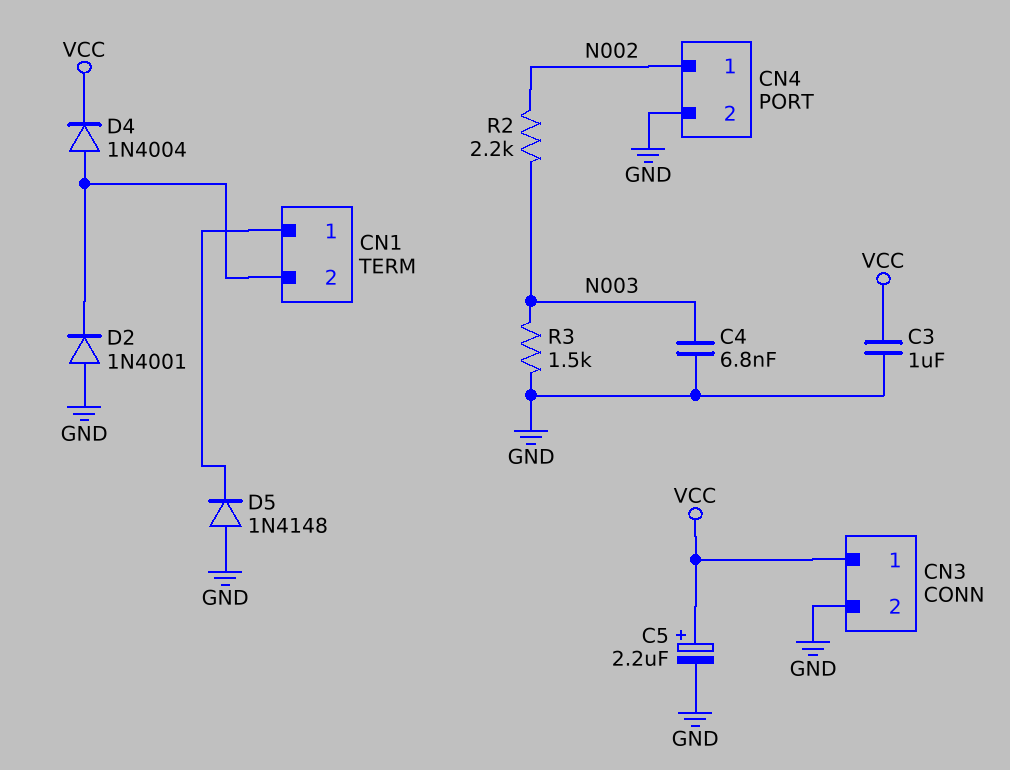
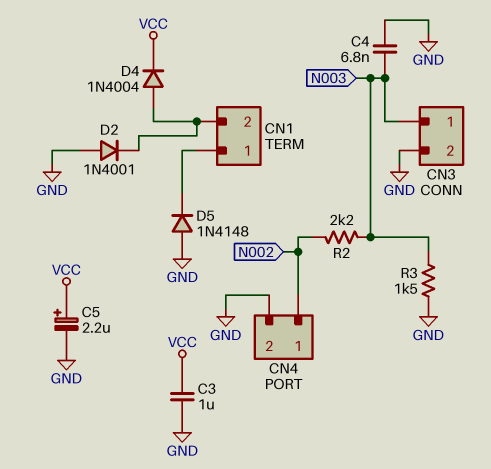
CN3 pin 1: VCC -> N003

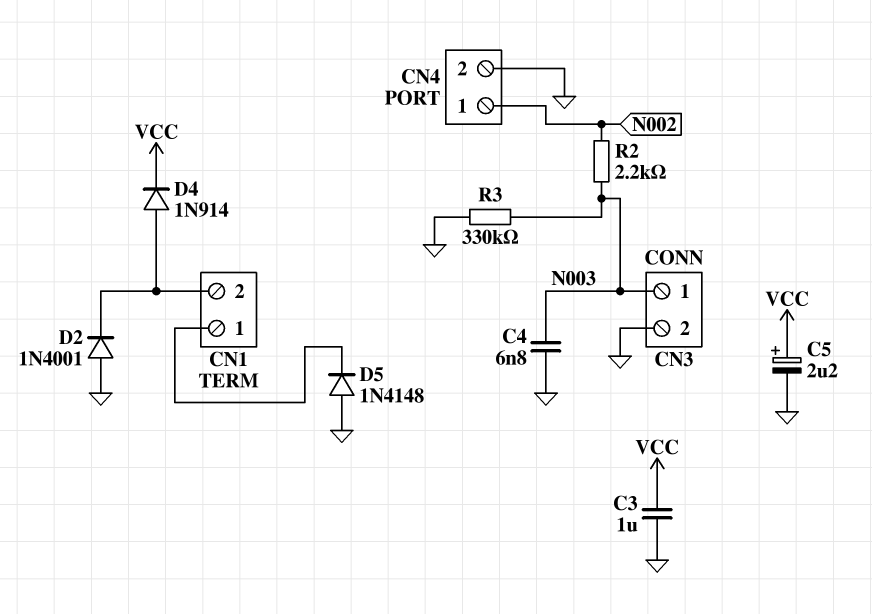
D4: diode 1N4004 (A CN1/2, K VCC) -> diode 1N914 (A CN1/2, K VCC)
R3: 1.5k (GND, N003) -> 330k (GND, N003)

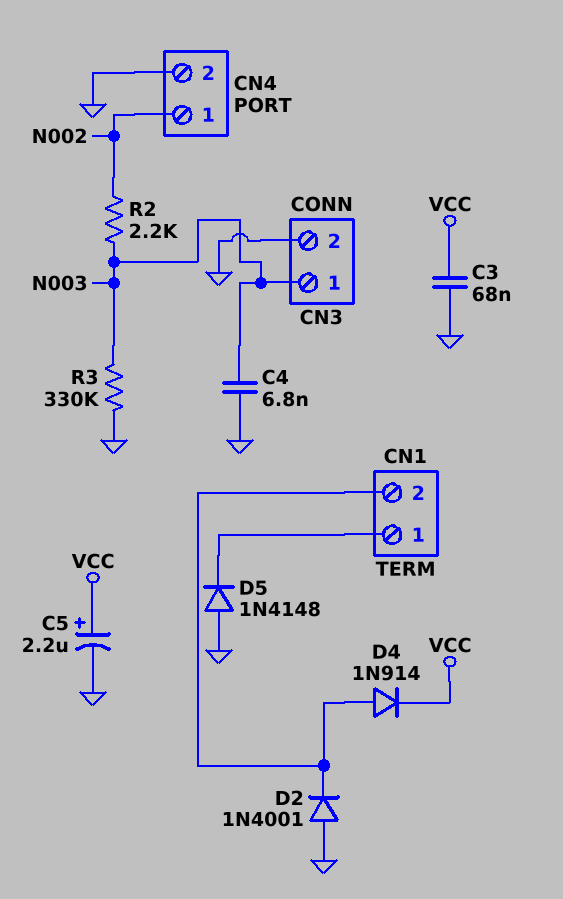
C3: 1uF (GND, VCC) -> 68nF (GND, VCC)

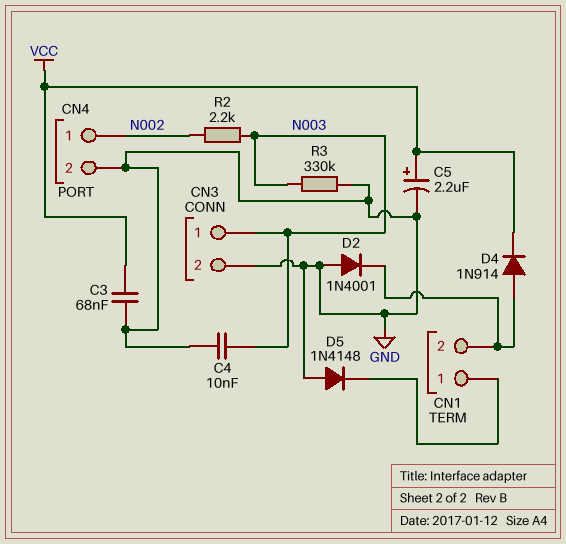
C4: 6.8nF (GND, N003) -> 10nF (GND, N003)

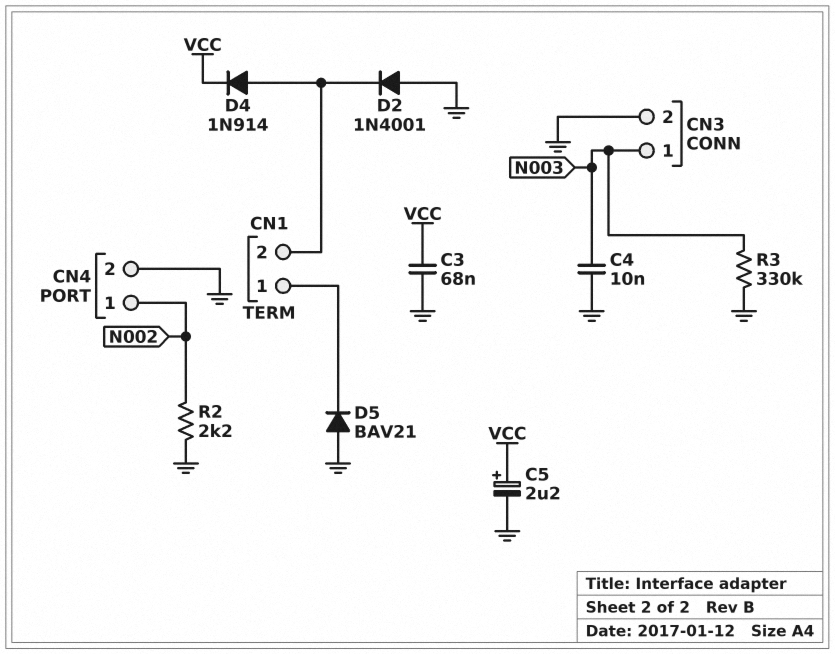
D5: diode 1N4148 (A GND, K CN1/1) -> diode BAV21 (A GND, K CN1/1)
R2: 2.2k (N002, N003) -> 2.2k (GND, N002)

